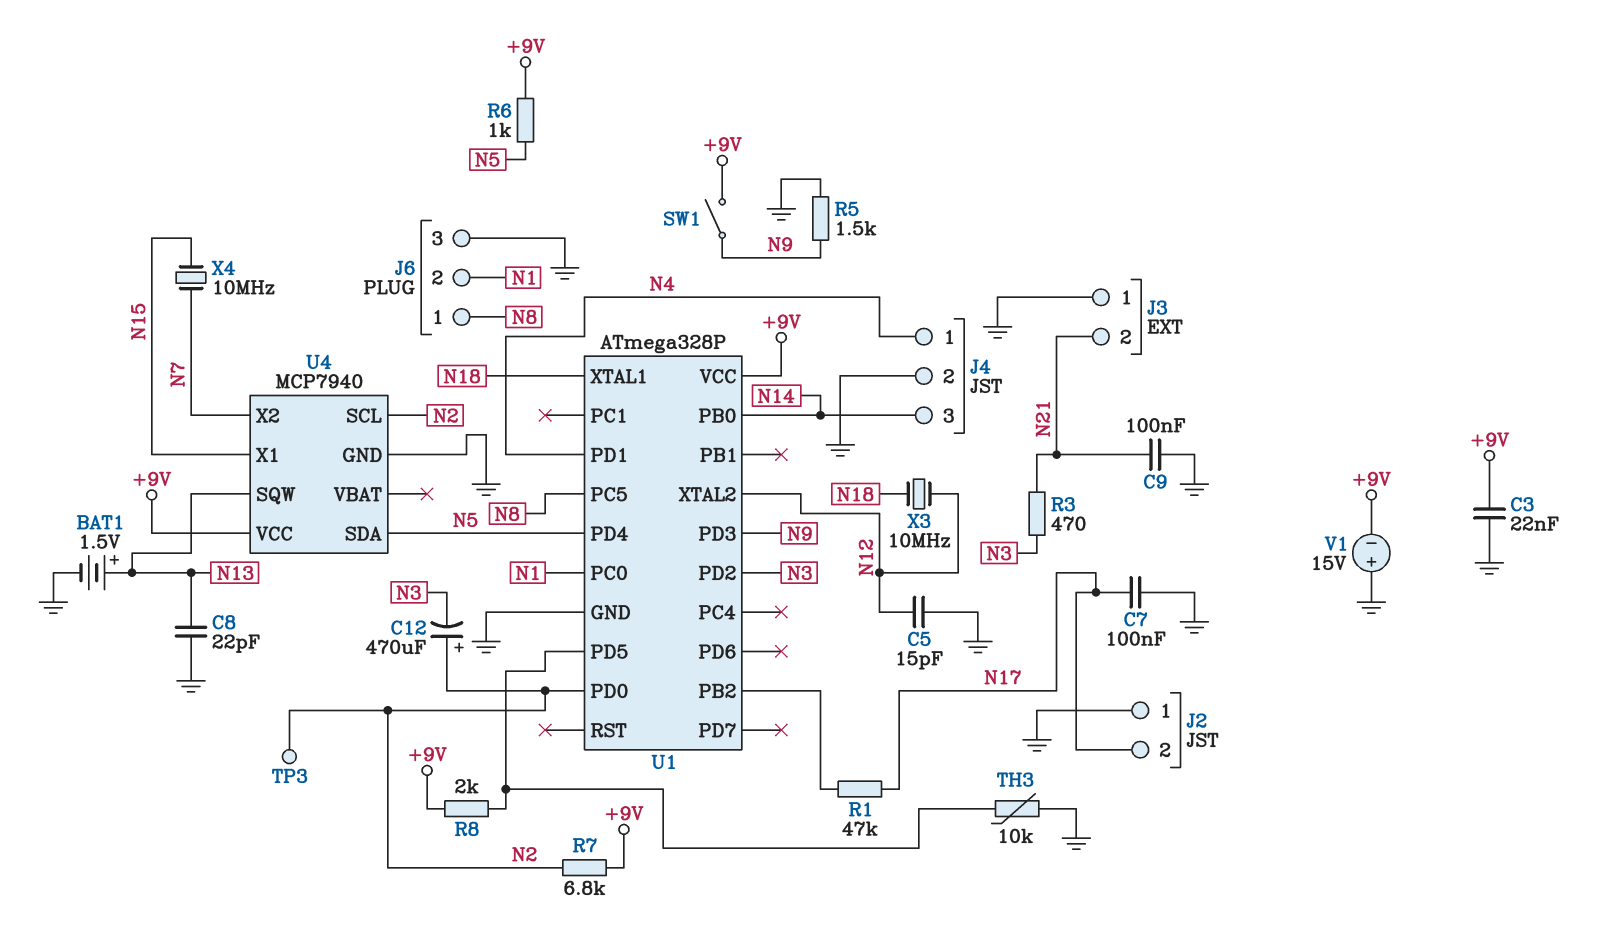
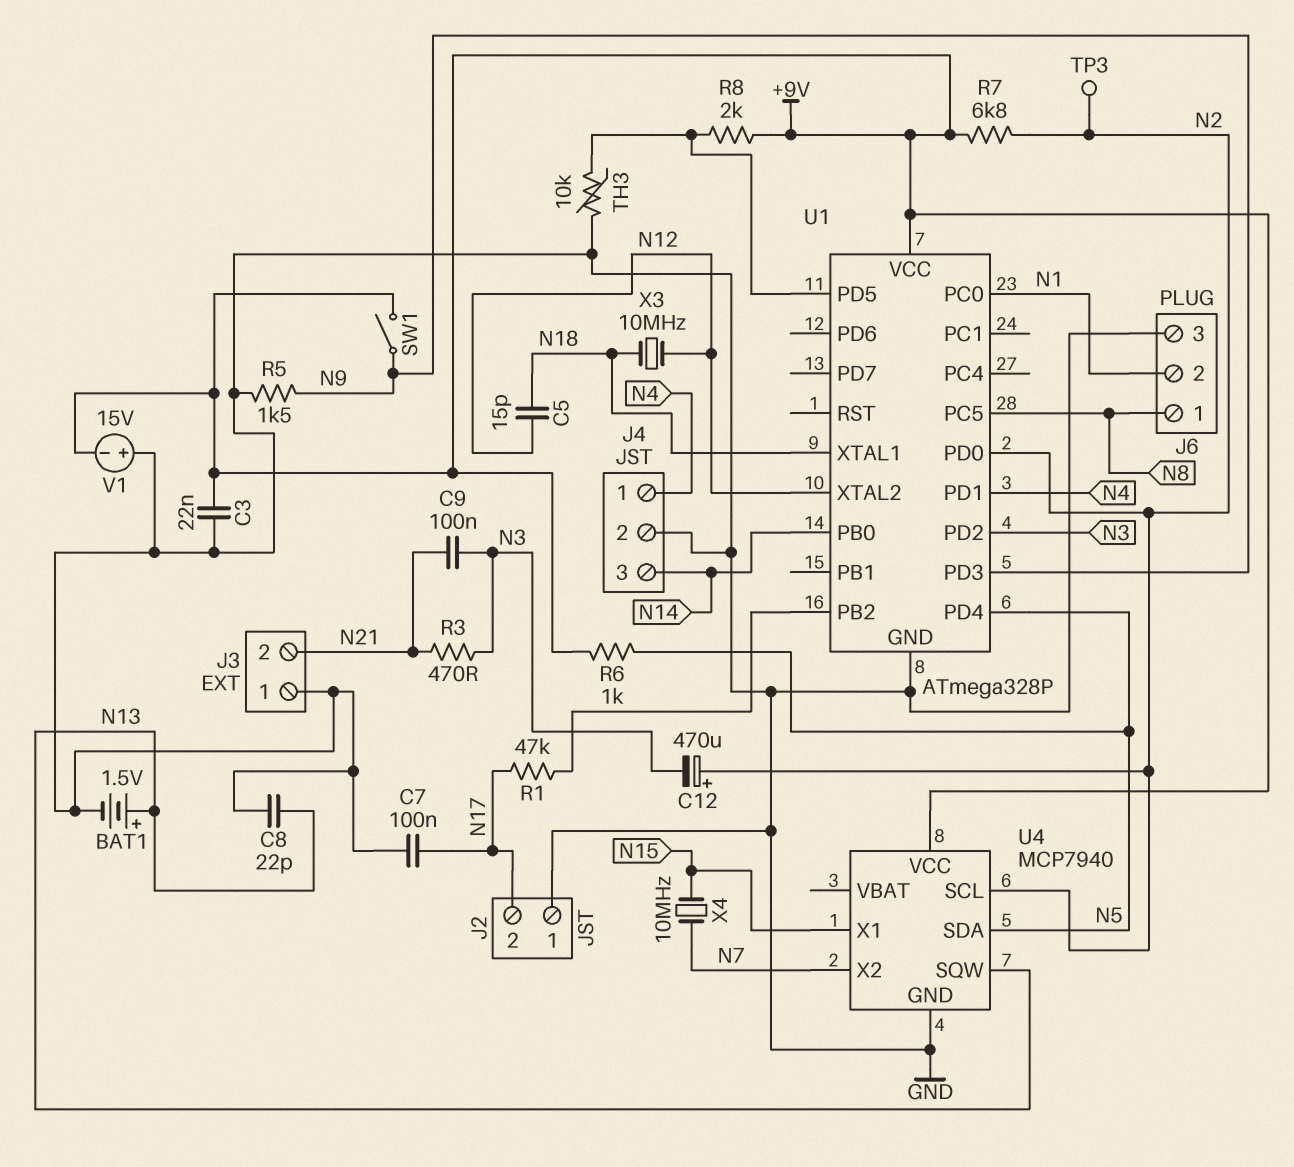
C5: 15pF (GND, N12) -> 15pF (N12, N18)
C9: 100nF (GND, N21) -> 100nF (N3, N21)

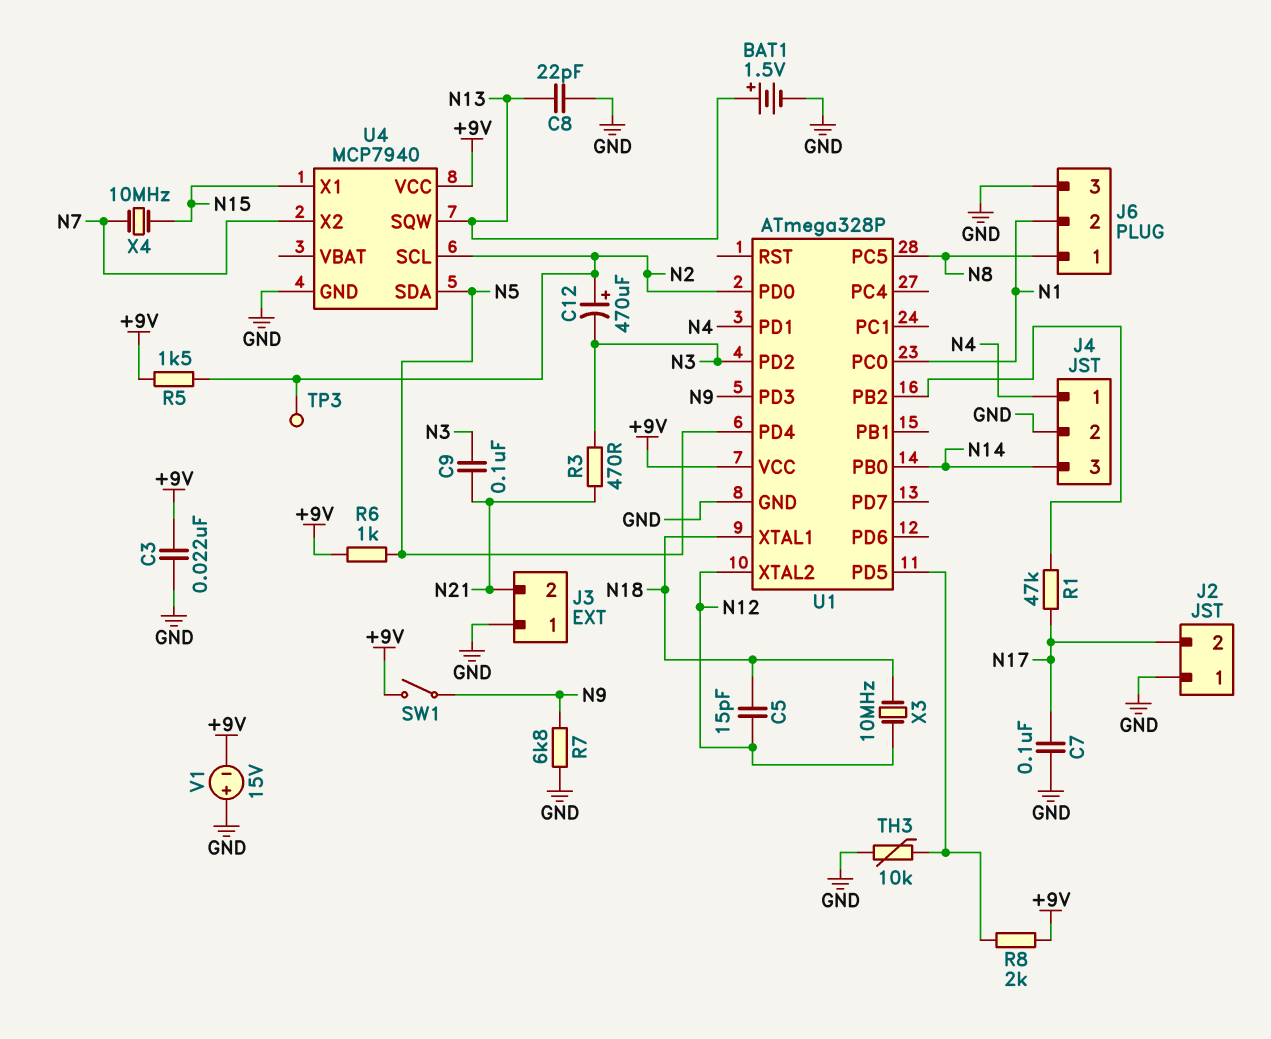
R5: 1.5k (GND, N9) -> 1.5k (+9V, N2)
R7: 6.8k (+9V, N2) -> 6.8k (GND, N9)

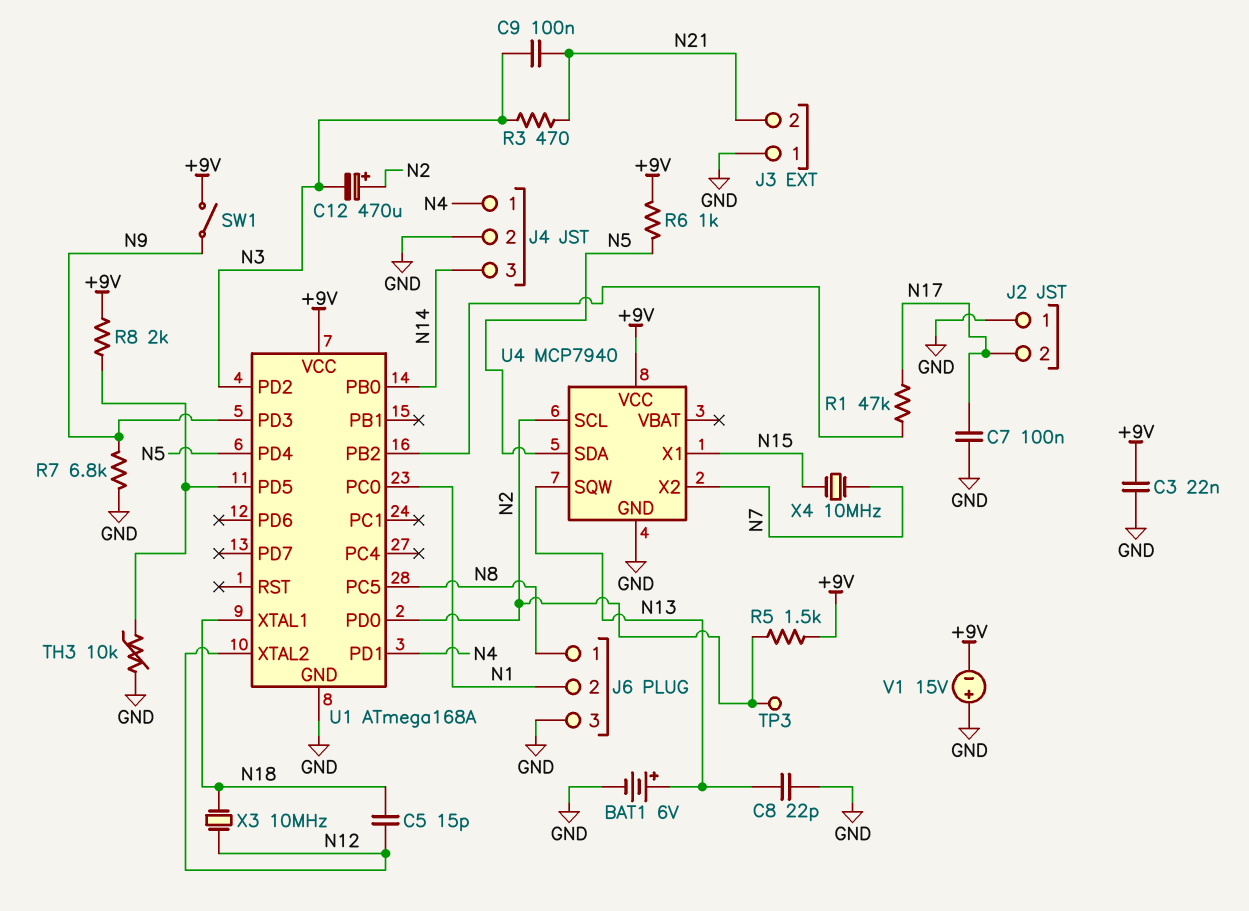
BAT1: 1.5V (plus N13, minus GND) -> 6V (plus N13, minus GND)
U1: ATmega328P -> ATmega168A

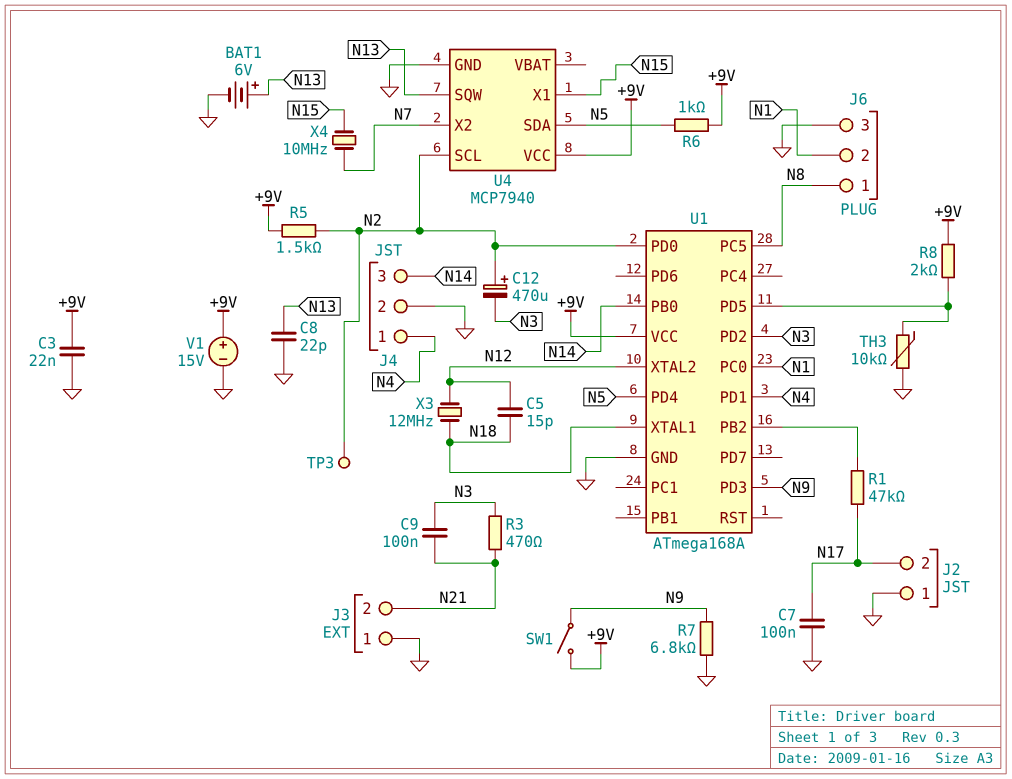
V1: 15V (plus GND, minus +9V) -> 15V (plus +9V, minus GND)
X3: 10MHz (N12, N18) -> 12MHz (N12, N18)

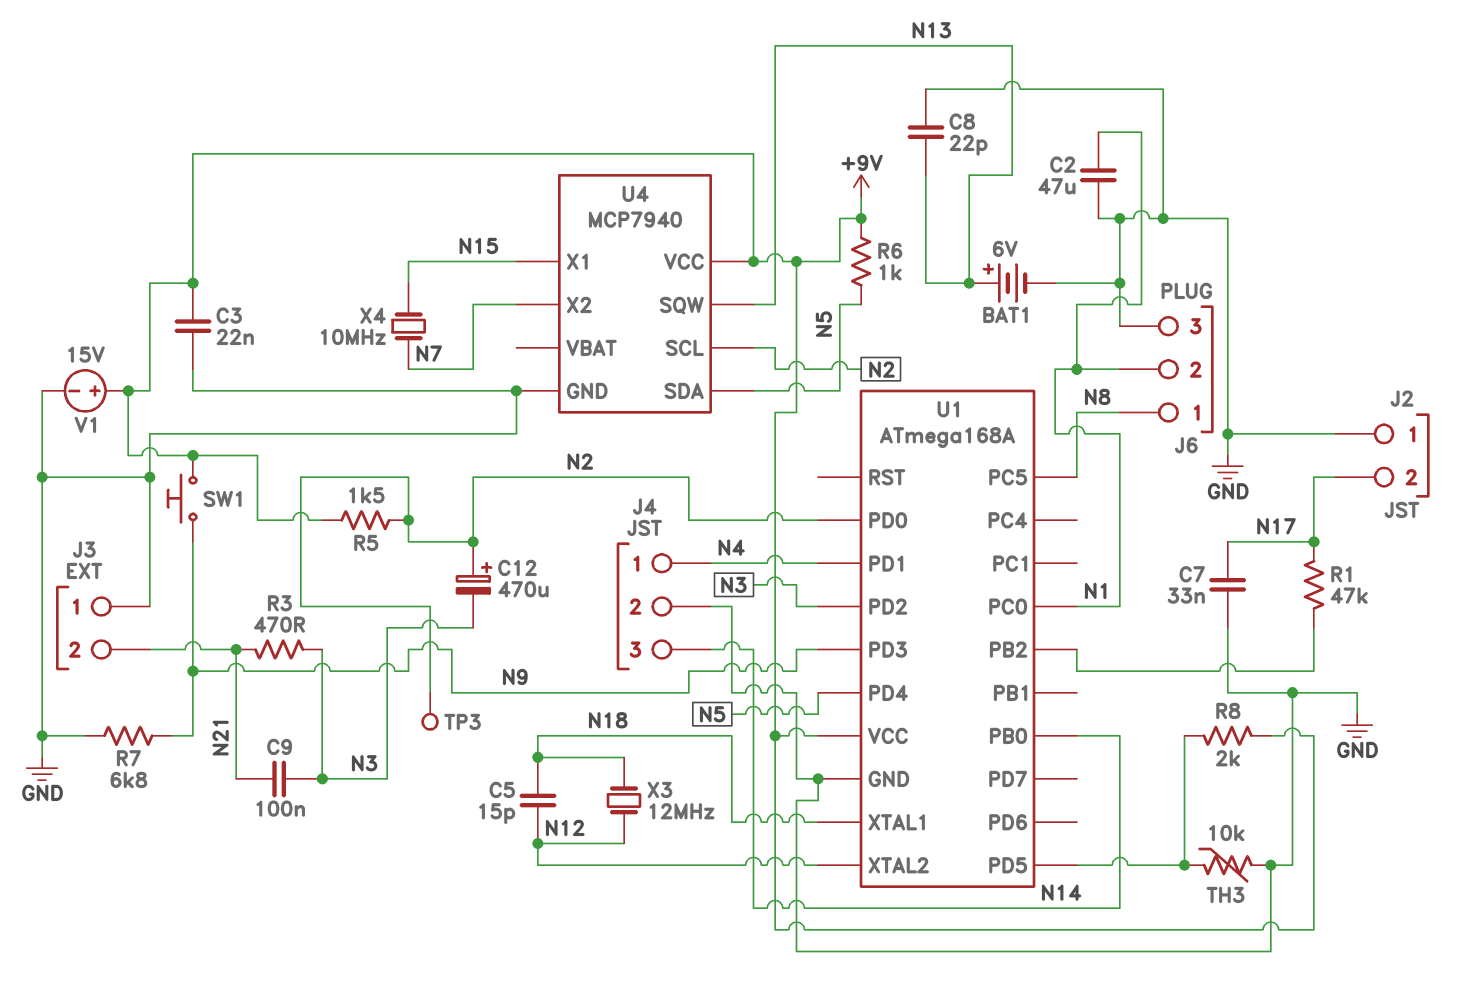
C2: none -> 47uF (GND, N1)
C7: 100nF (GND, N17) -> 33nF (GND, N17)
SW1: switch (+9V, N9) -> button (+9V, N9)

